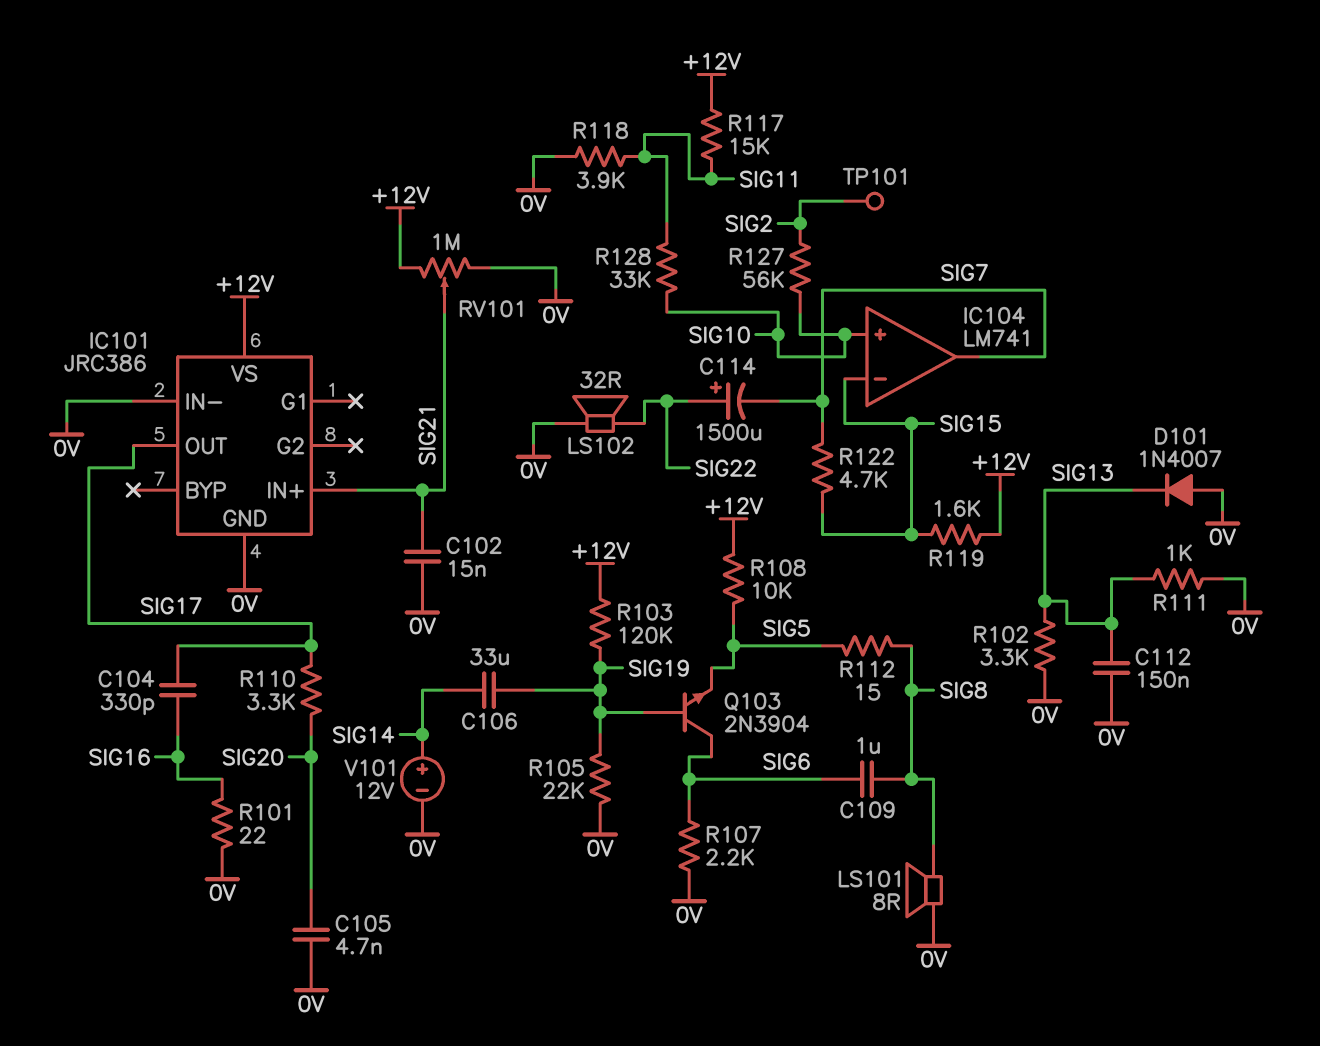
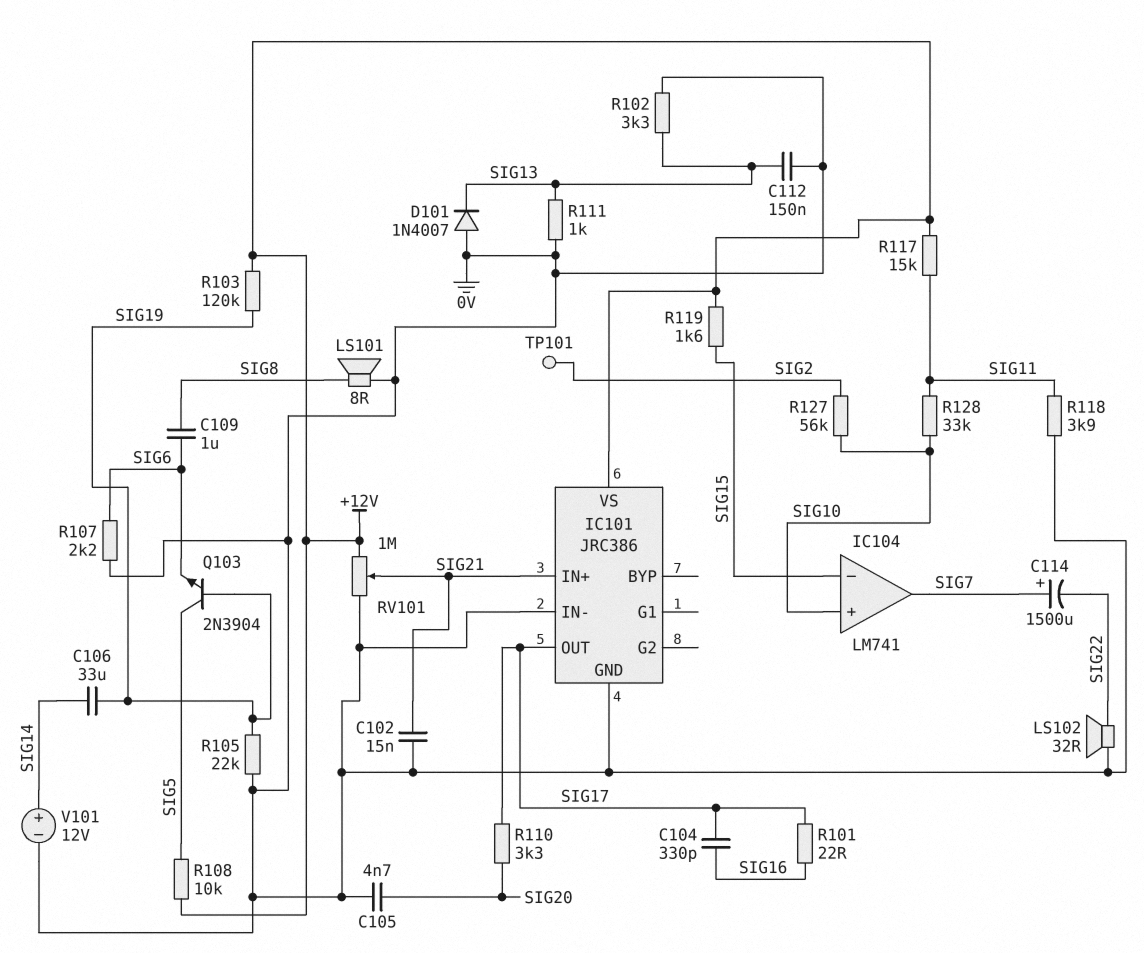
C114: 1500uF (plus SIG22, minus SIG7) -> 1500uF (plus SIG7, minus SIG22)
Q103: NPN 2N3904 (B SIG19, C SIG6, E SIG5) -> NPN 2N3904 (B SIG19, C SIG5, E SIG6)
R101: 22 (0V, SIG16) -> 22 (SIG16, SIG17)
R112: 15 (SIG5, SIG8) -> none
R122: 4.7k (SIG7, SIG15) -> none

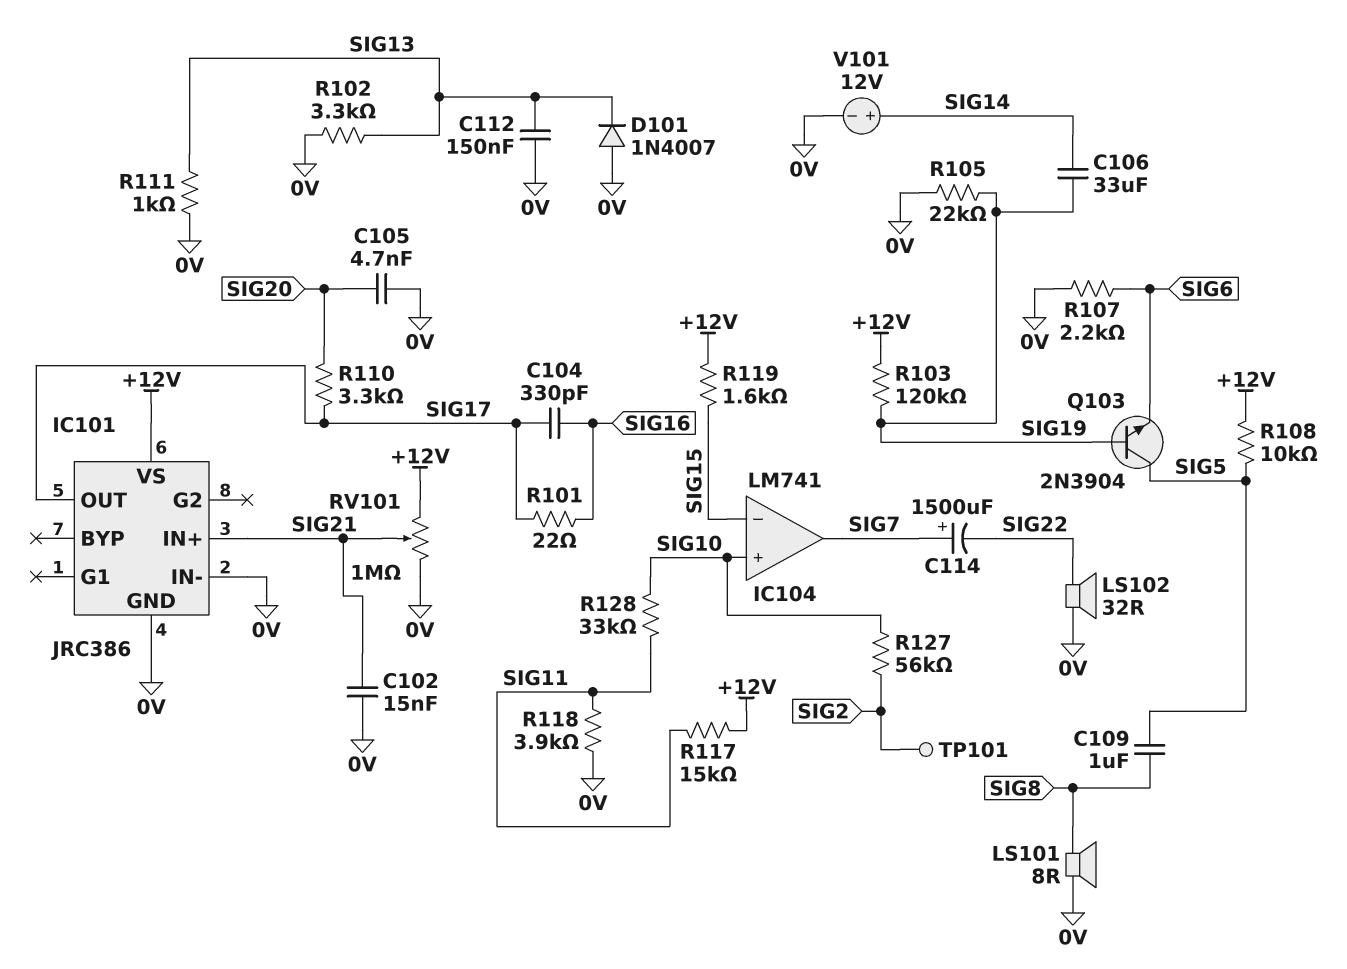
C109: 1uF (SIG6, SIG8) -> 1uF (SIG5, SIG8)

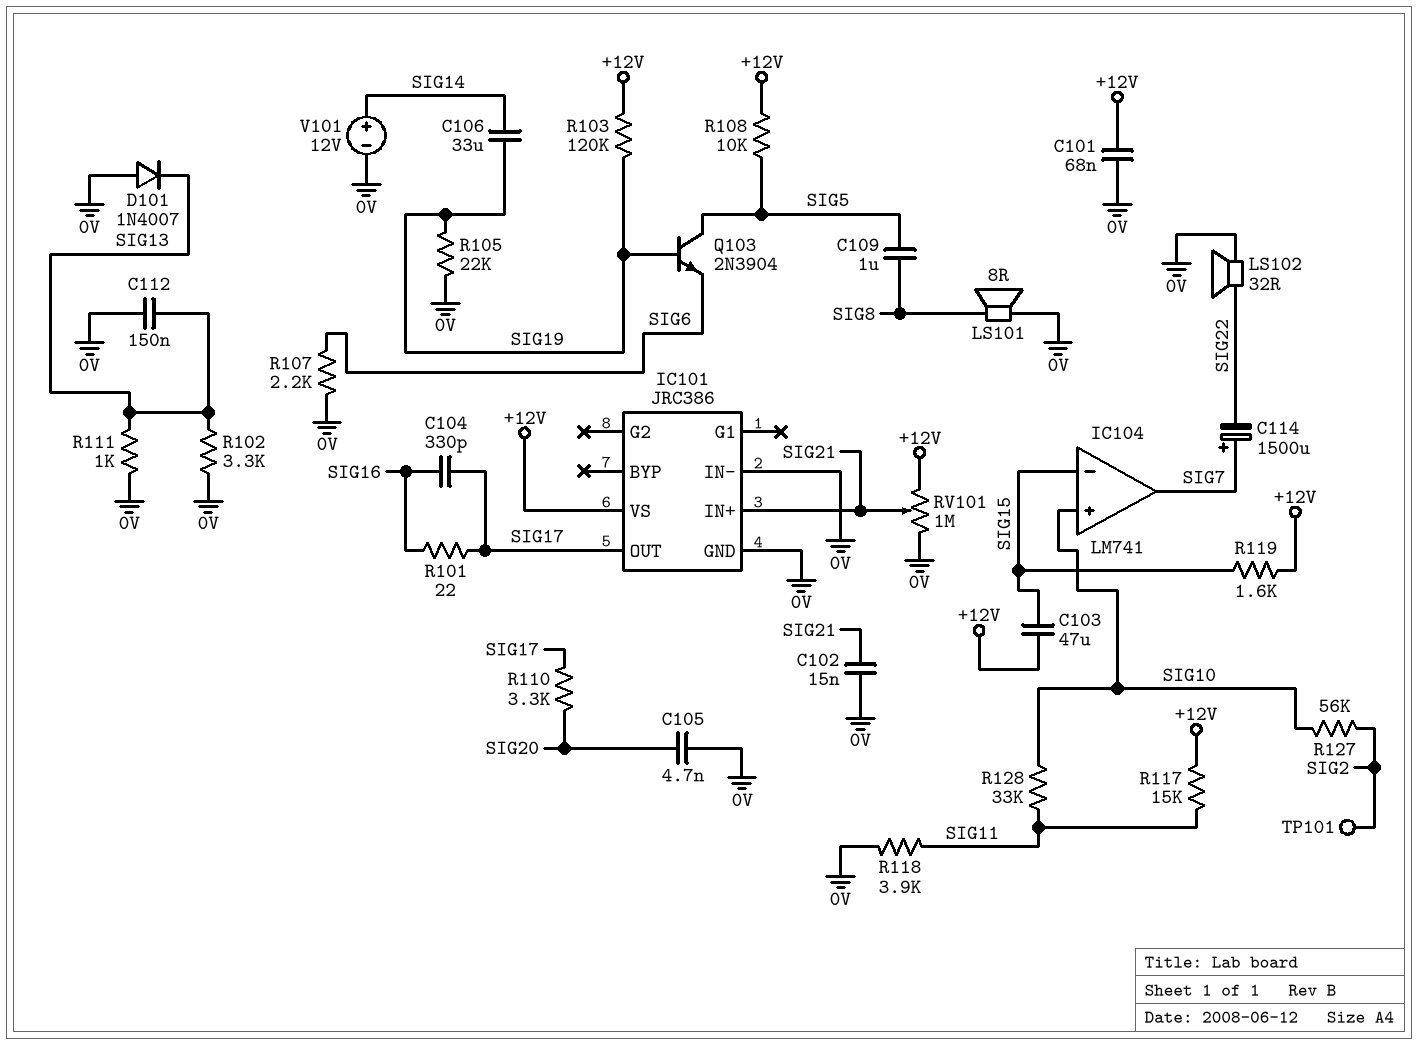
C101: none -> 68nF (+12V, 0V)
C103: none -> 47uF (+12V, SIG15)

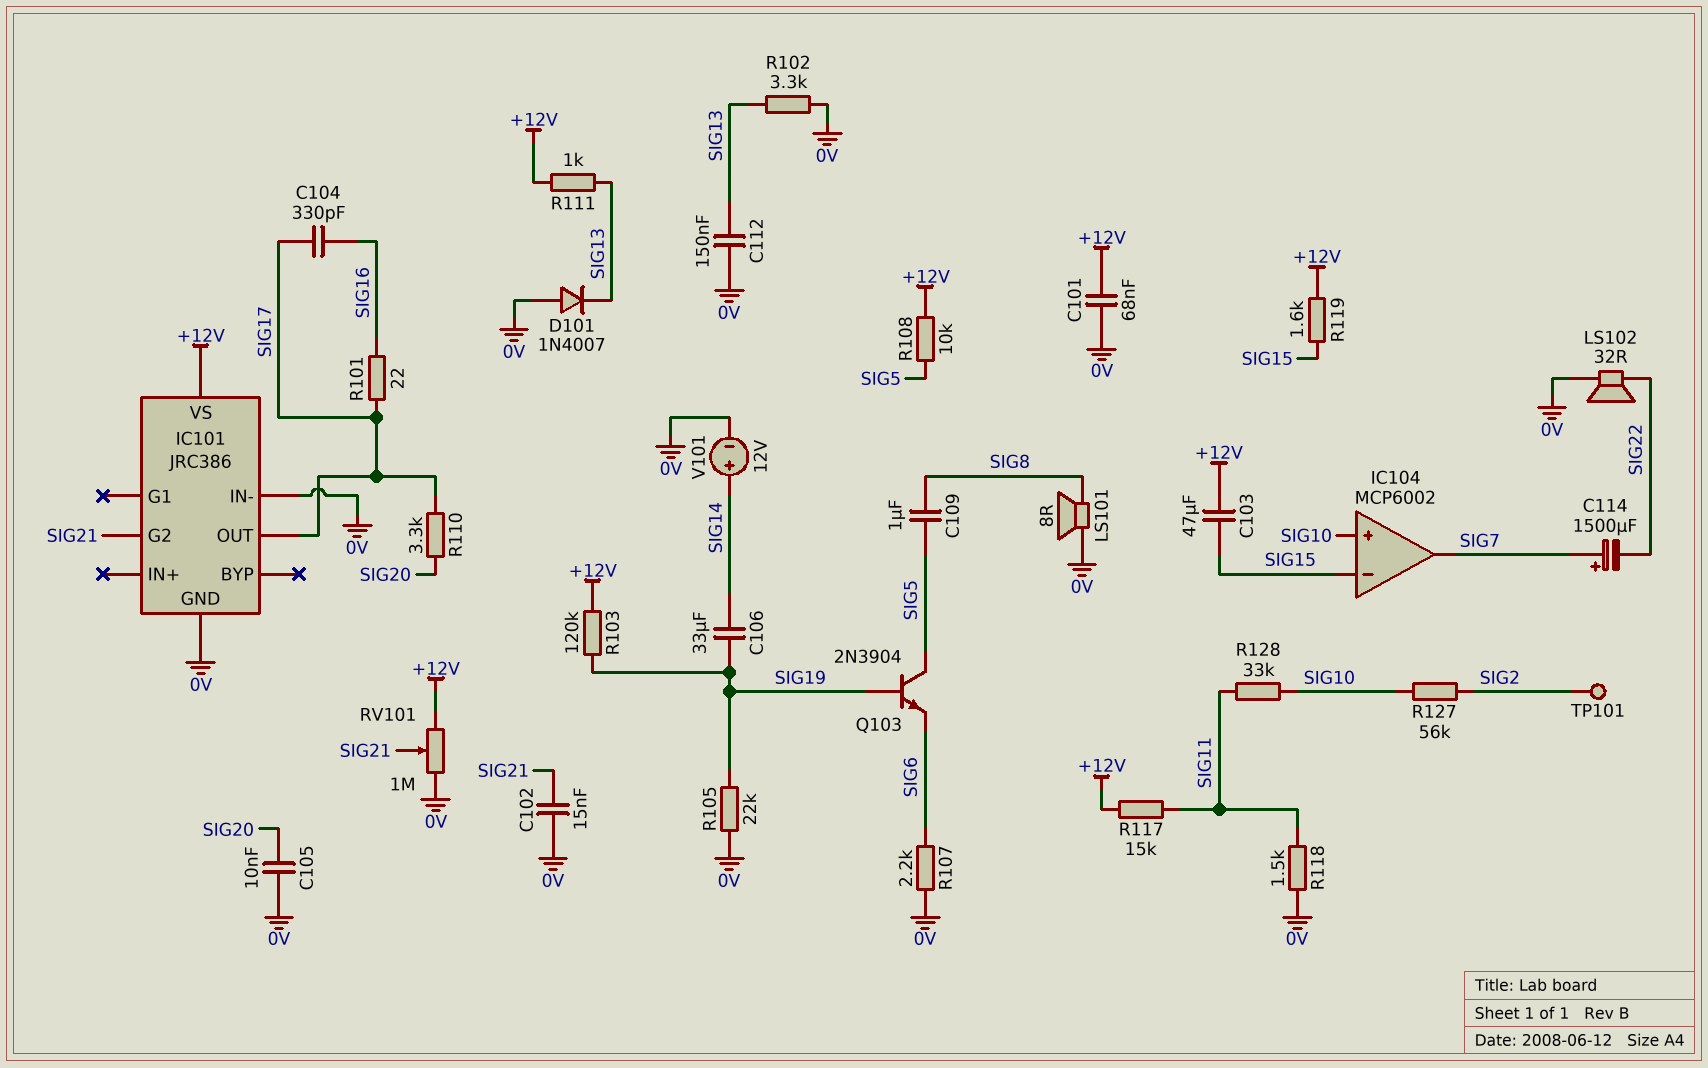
C105: 4.7nF (0V, SIG20) -> 10nF (0V, SIG20)
IC101 pin G2: none -> SIG21
IC101 pin IN+: SIG21 -> none
IC104: LM741 -> MCP6002
R111: 1k (0V, SIG13) -> 1k (+12V, SIG13)
R118: 3.9k (0V, SIG11) -> 1.5k (0V, SIG11)

